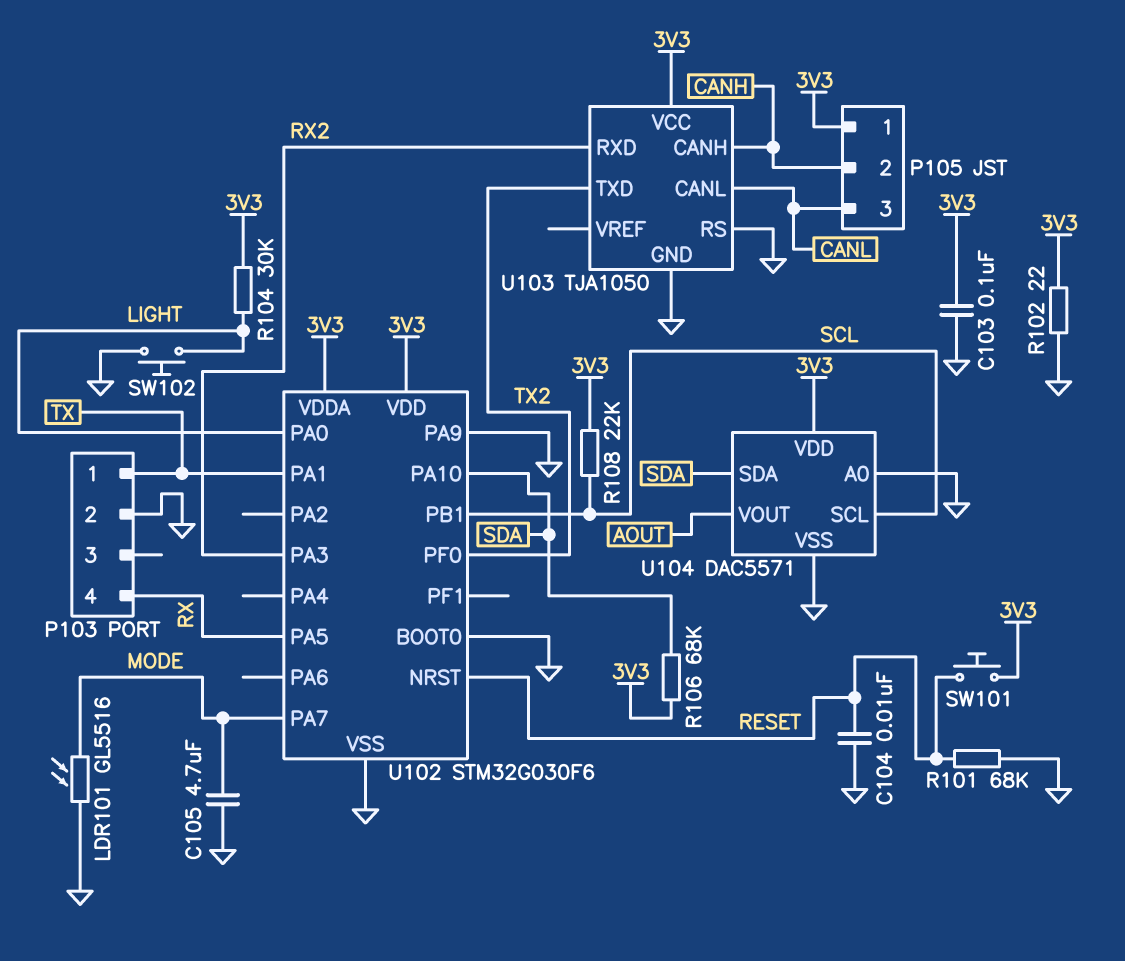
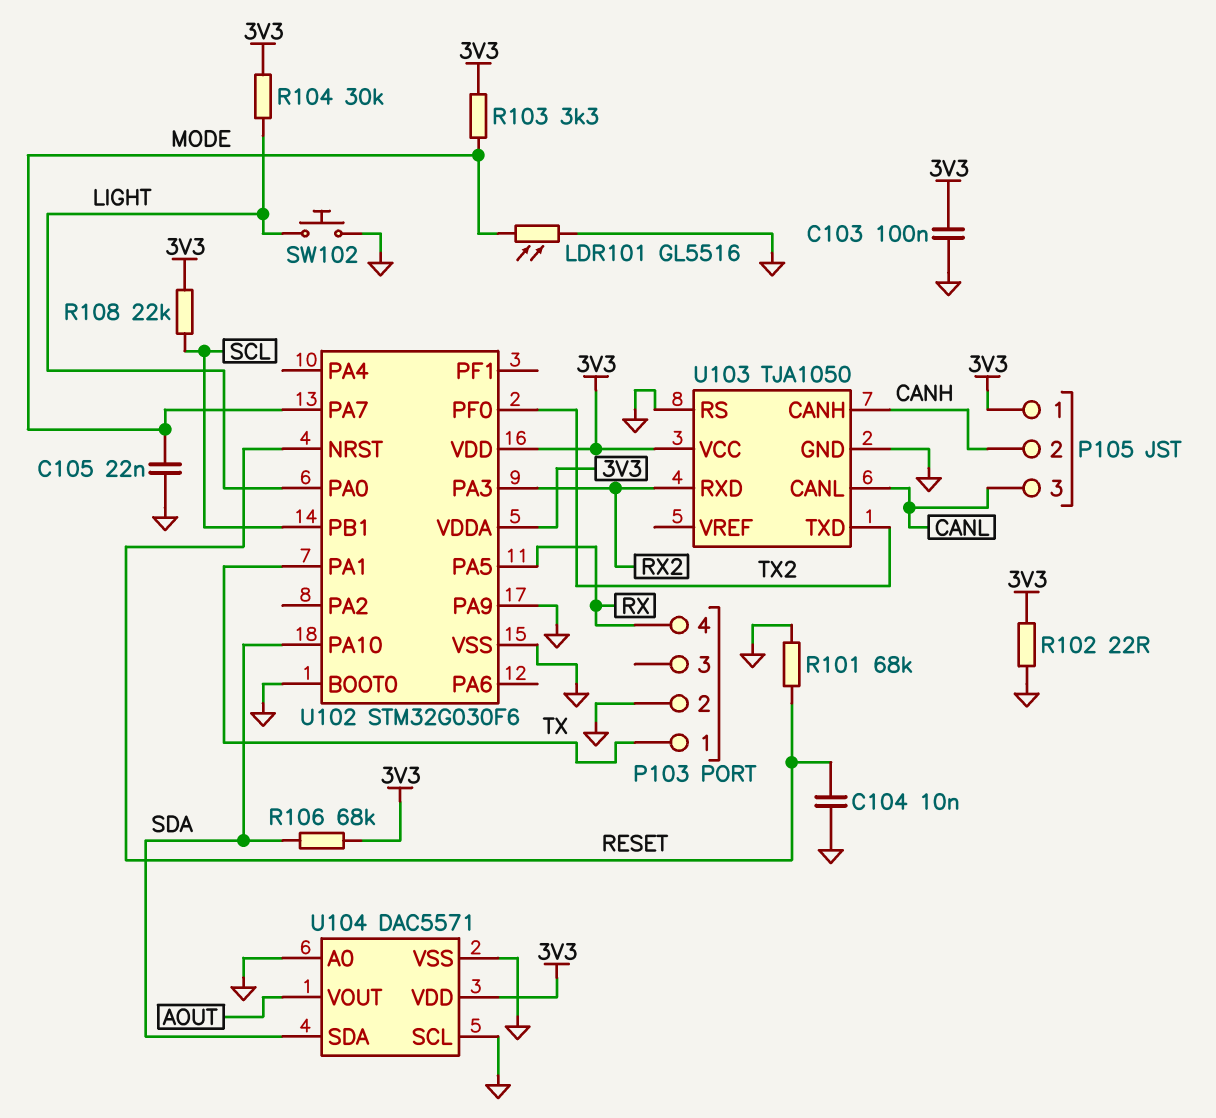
C105: 4.7uF (GND, MODE) -> 22nF (GND, MODE)
R103: none -> 3.3k (3V3, MODE)
SW101: button (3V3, RESET) -> none
U104 pin SCL: SCL -> GND

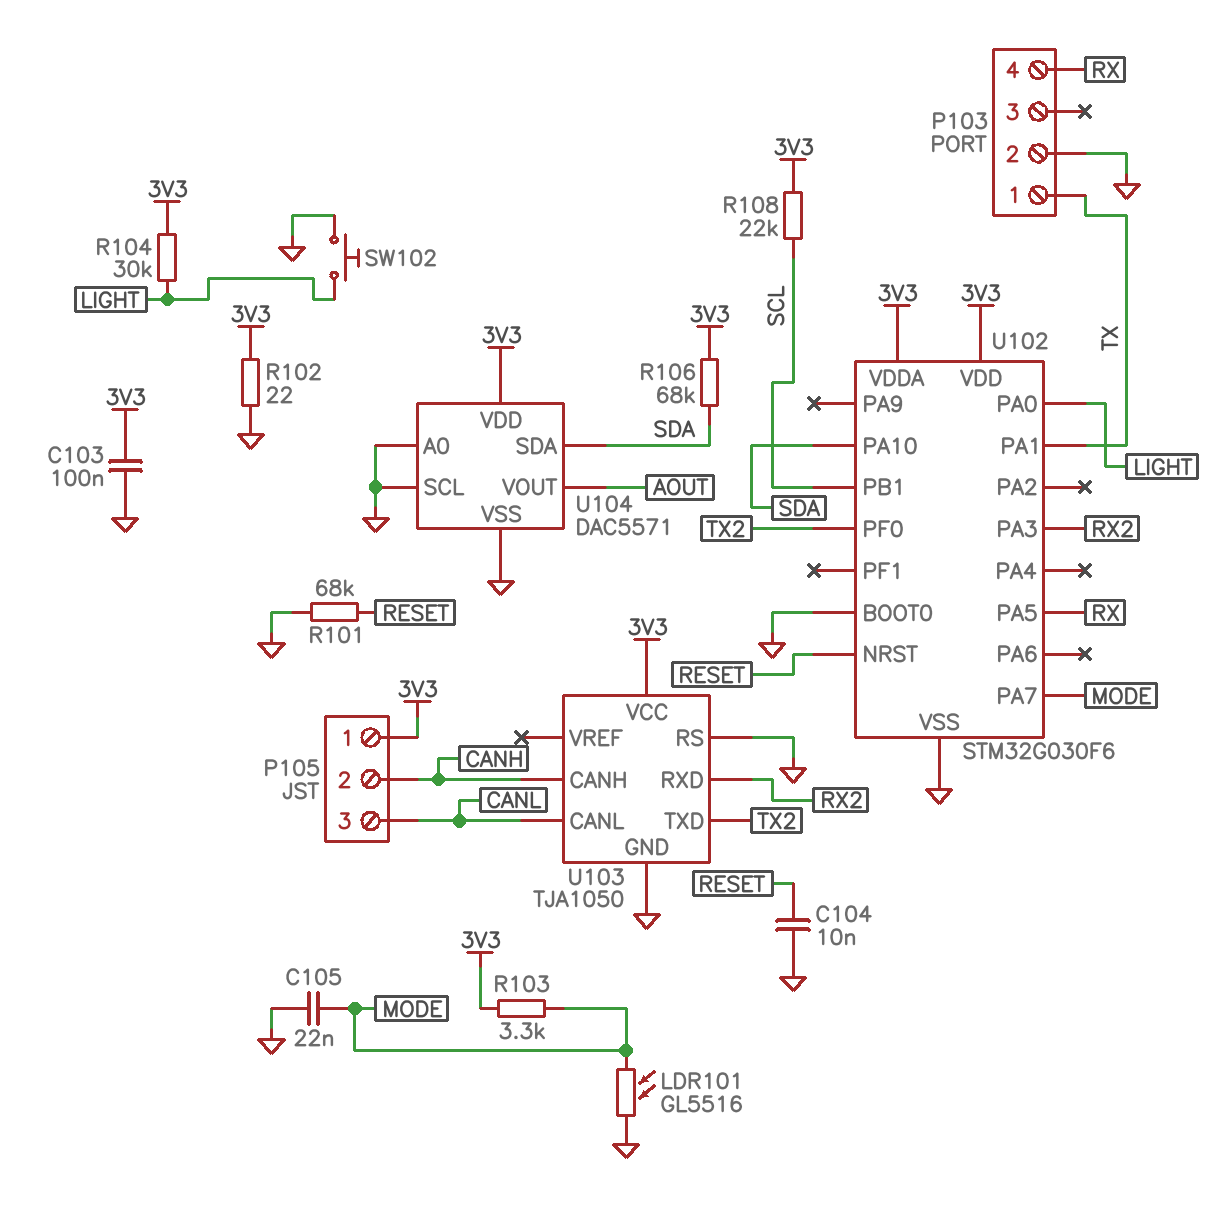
U102 pin PA9: GND -> none

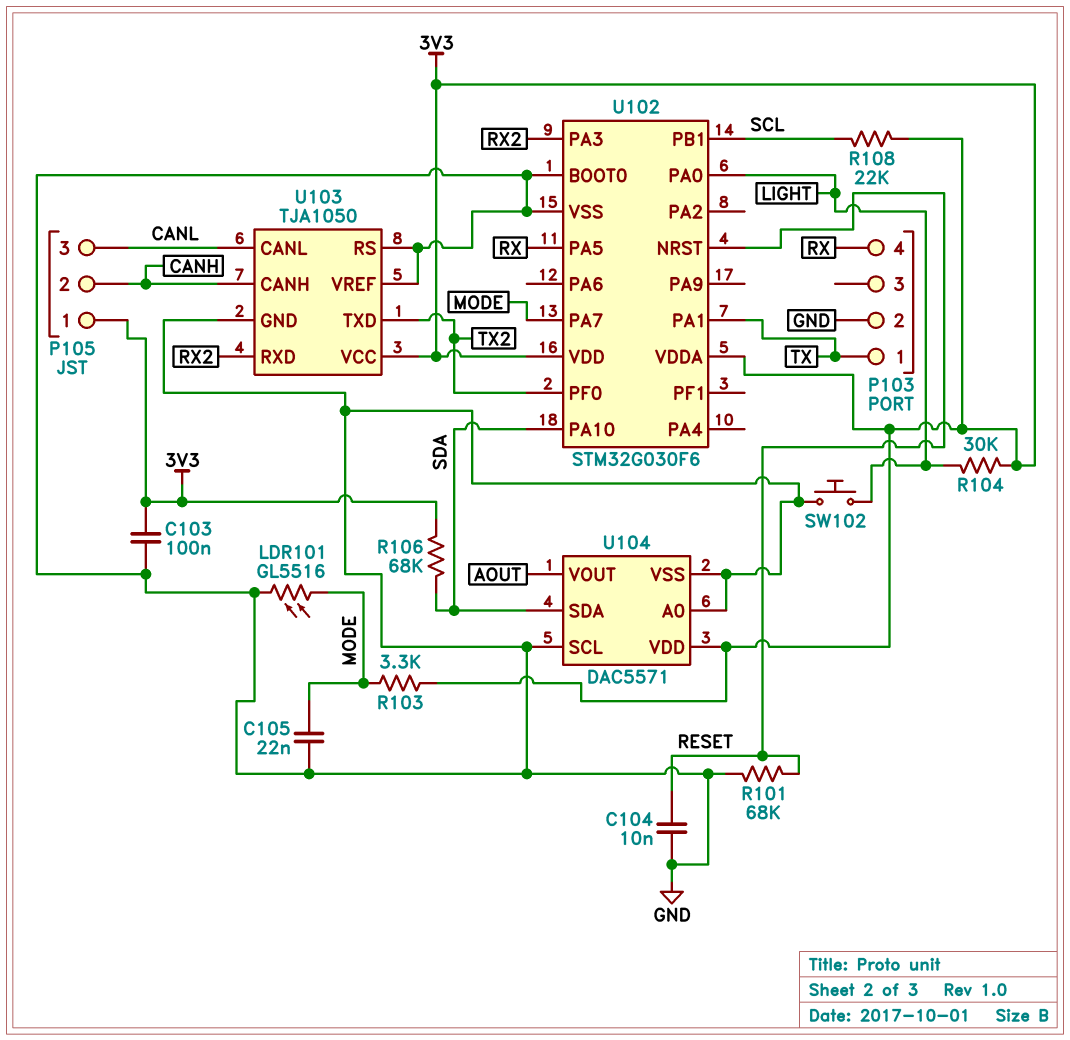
R102: 22 (3V3, GND) -> none
U103 pin VREF: none -> GND

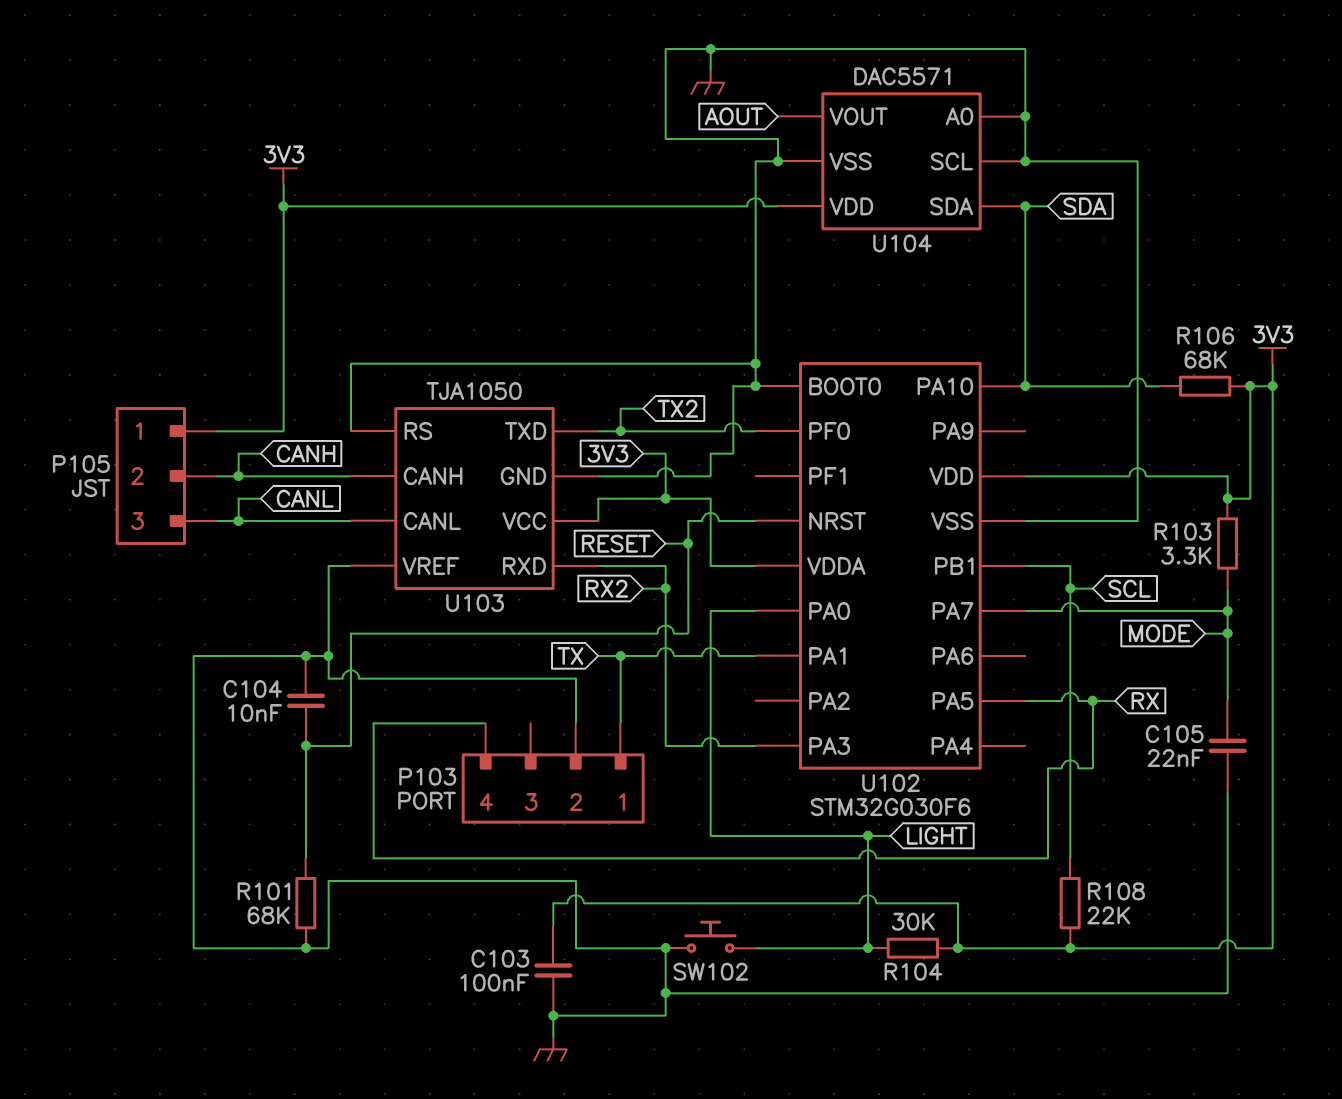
LDR101: GL5516 (GND, MODE) -> none

